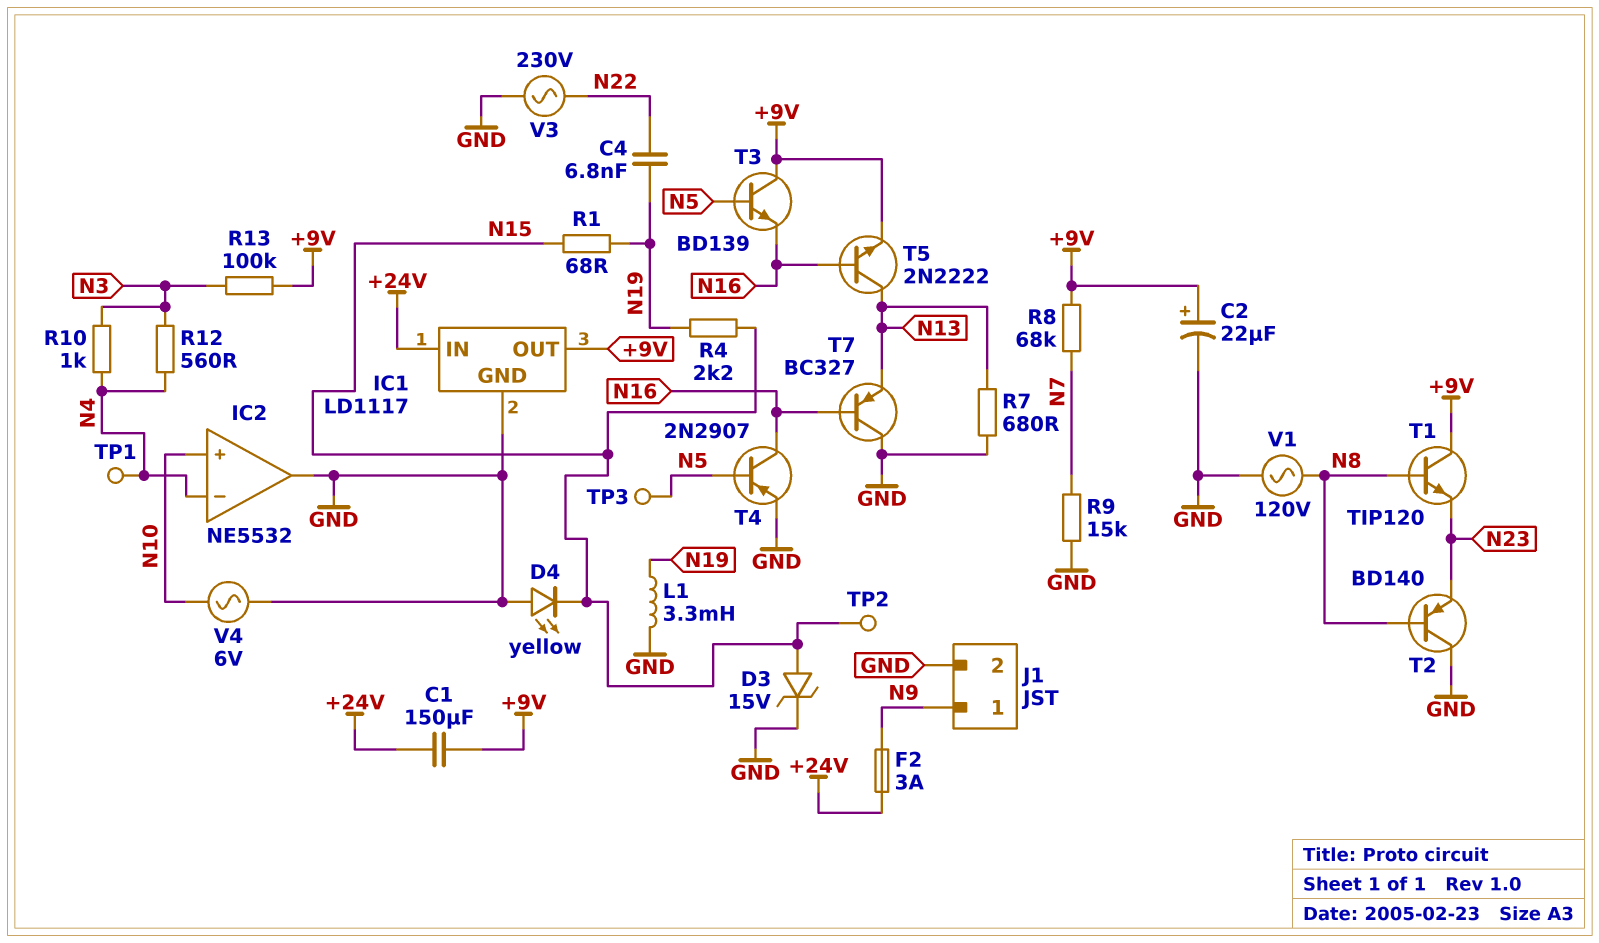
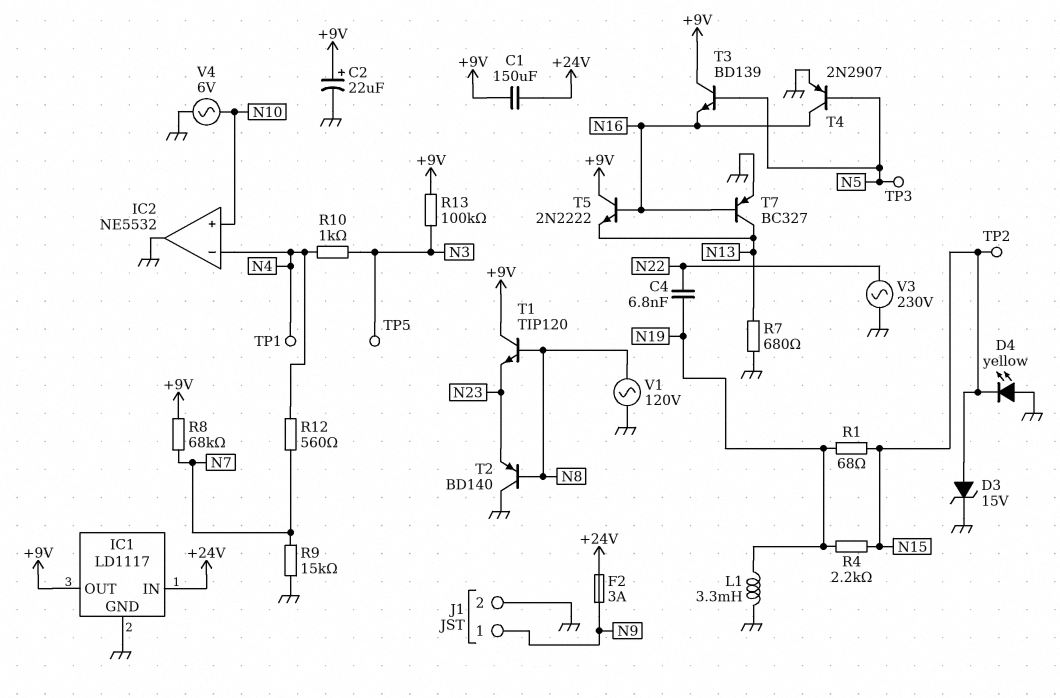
R12: 560 (N3, N4) -> 560 (N4, N7)
T5: NPN 2N2222 (B N16, C N13, E +9V) -> NPN 2N2222 (B N16, C +9V, E N13)
T7: PNP BC327 (B N16, C GND, E N13) -> PNP BC327 (B N16, C N13, E GND)
TP5: none -> test point (N3)

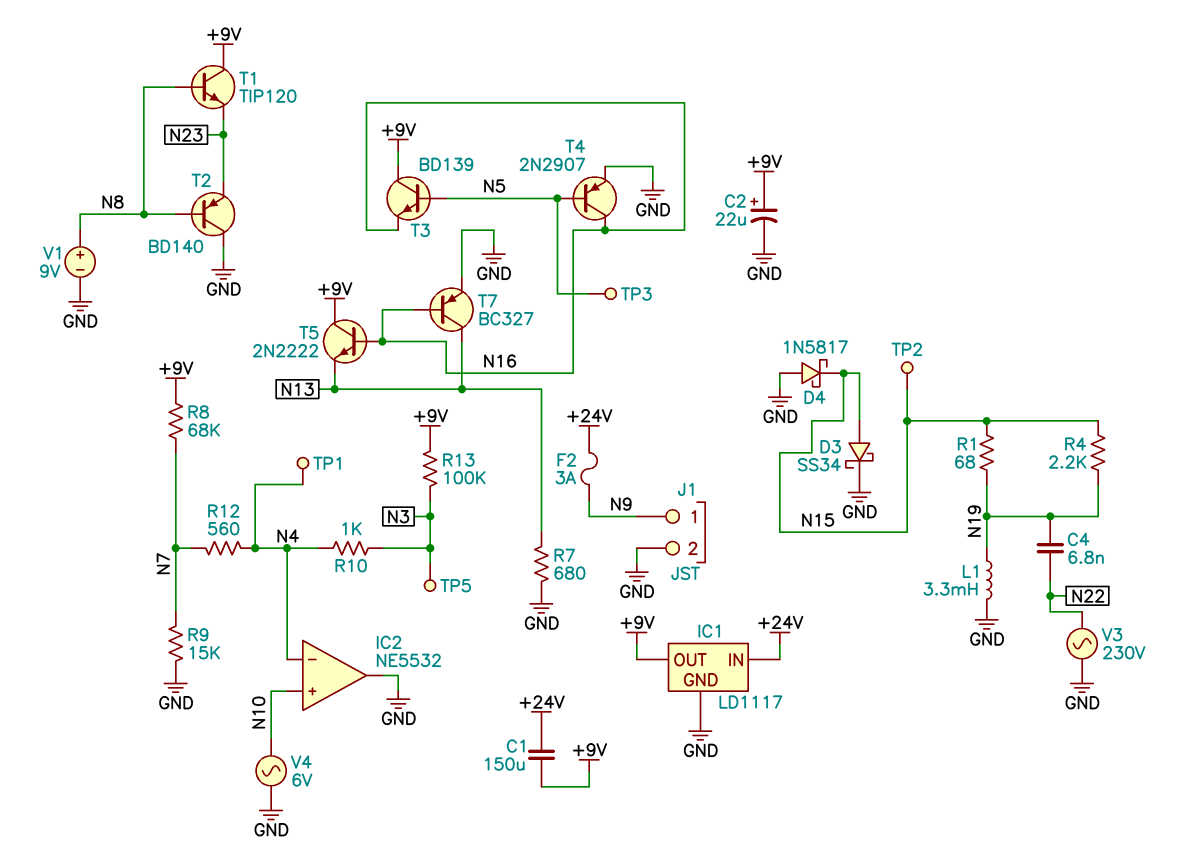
D3: zener 15V (A N15, K GND) -> schottky SS34 (A N15, K GND)
D4: LED yellow (A GND, K N15) -> schottky 1N5817 (A GND, K N15)
V1: AC 120V (GND, N8) -> 9V (plus N8, minus GND)

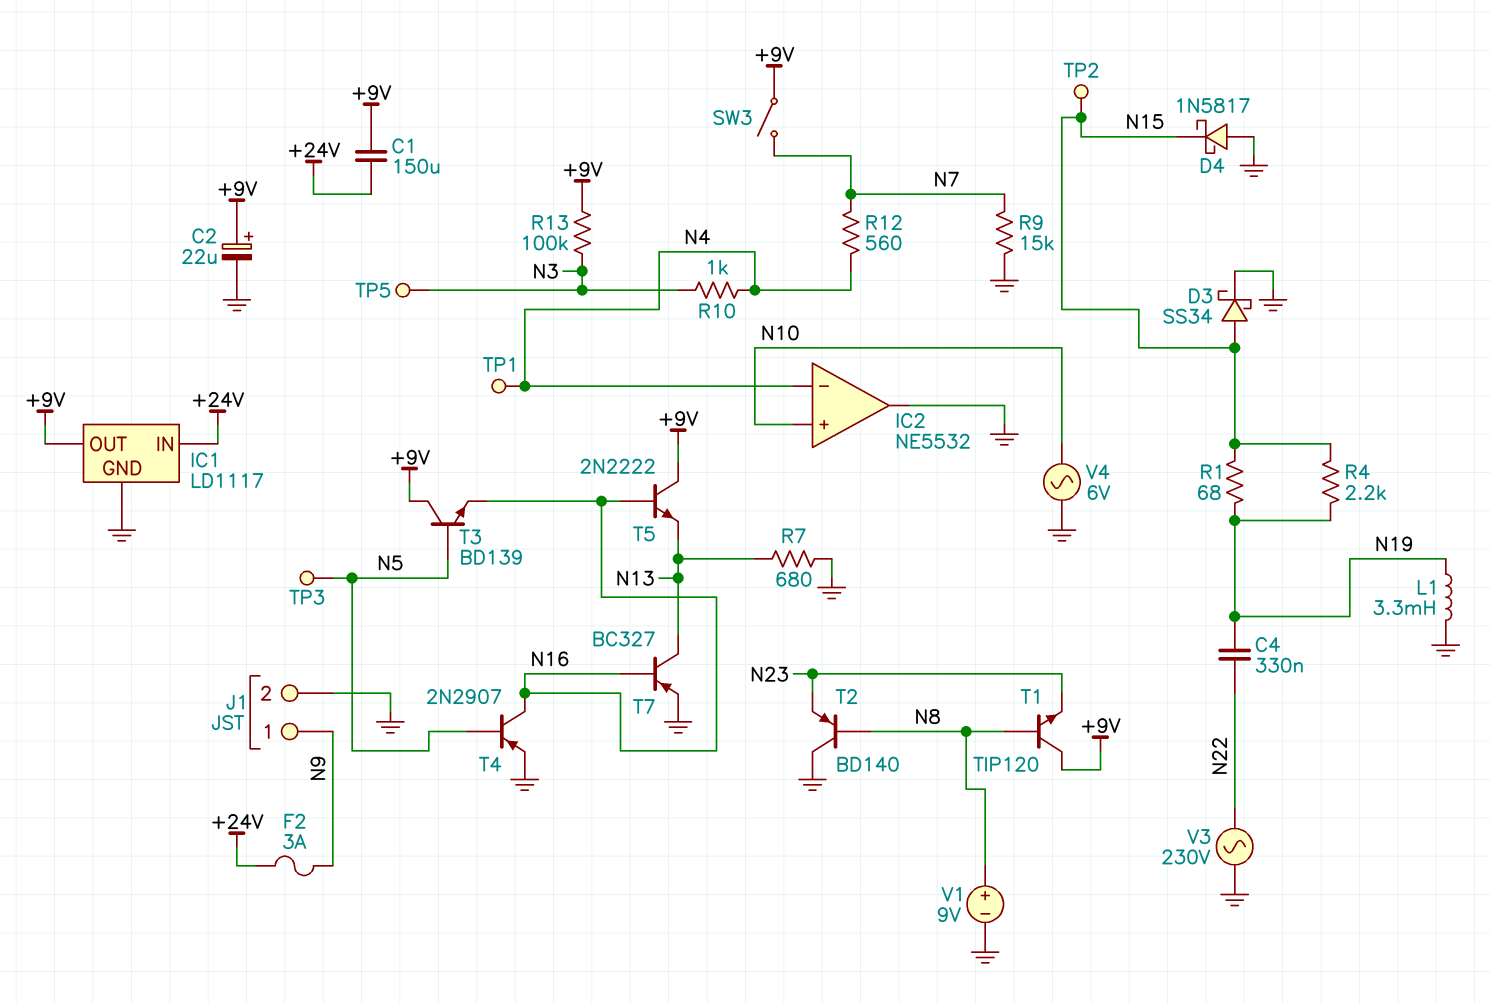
C4: 6.8nF (N19, N22) -> 330nF (N19, N22)
R8: 68k (+9V, N7) -> none
SW3: none -> switch (+9V, N7)

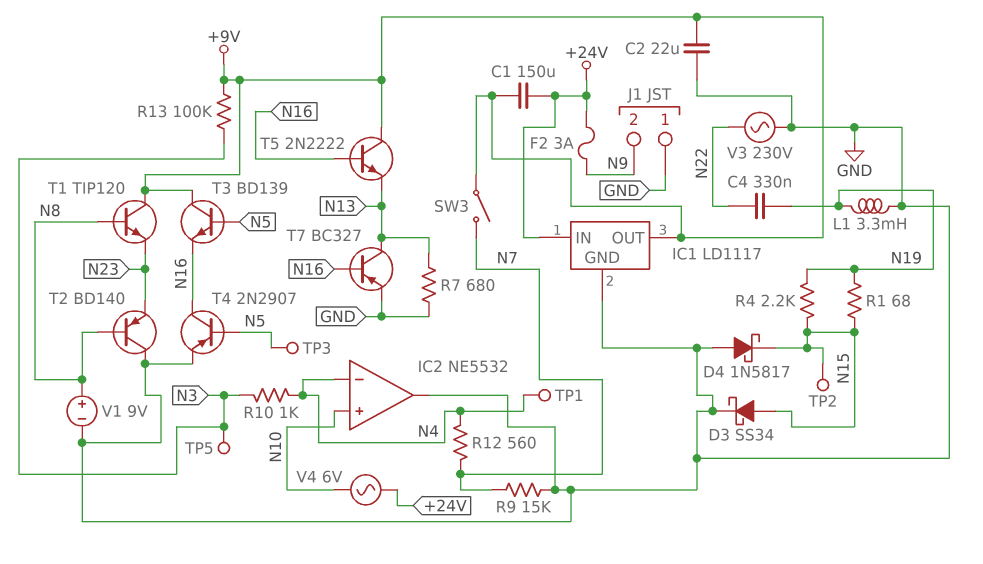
C2: 22uF (plus +9V, minus GND) -> 22uF (+9V, GND)
J1 pin 1: N9 -> GND
J1 pin 2: GND -> N9
V4: AC 6V (GND, N10) -> AC 6V (+24V, N10)

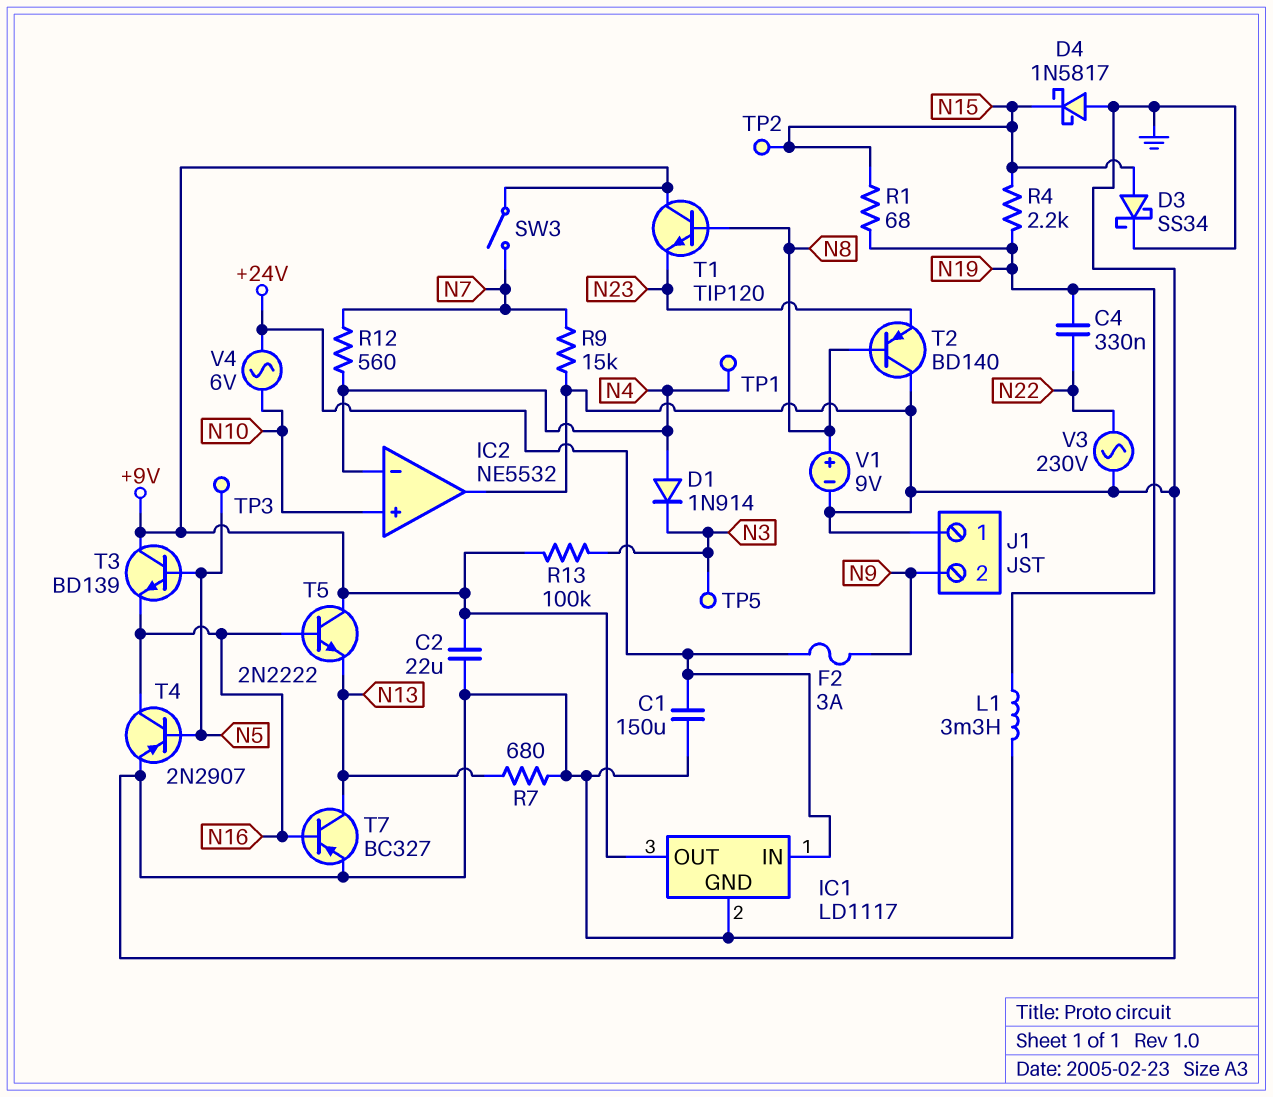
C1: 150uF (+9V, +24V) -> 150uF (+24V, GND)
D1: none -> diode 1N914 (A N4, K N3)
R10: 1k (N3, N4) -> none

